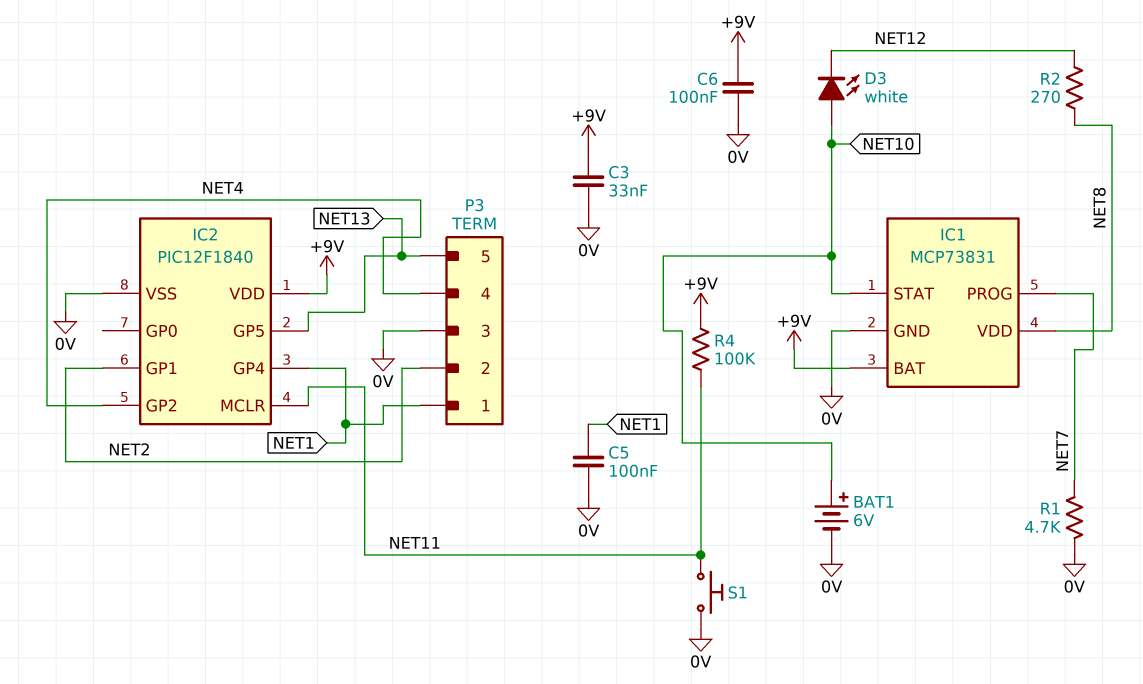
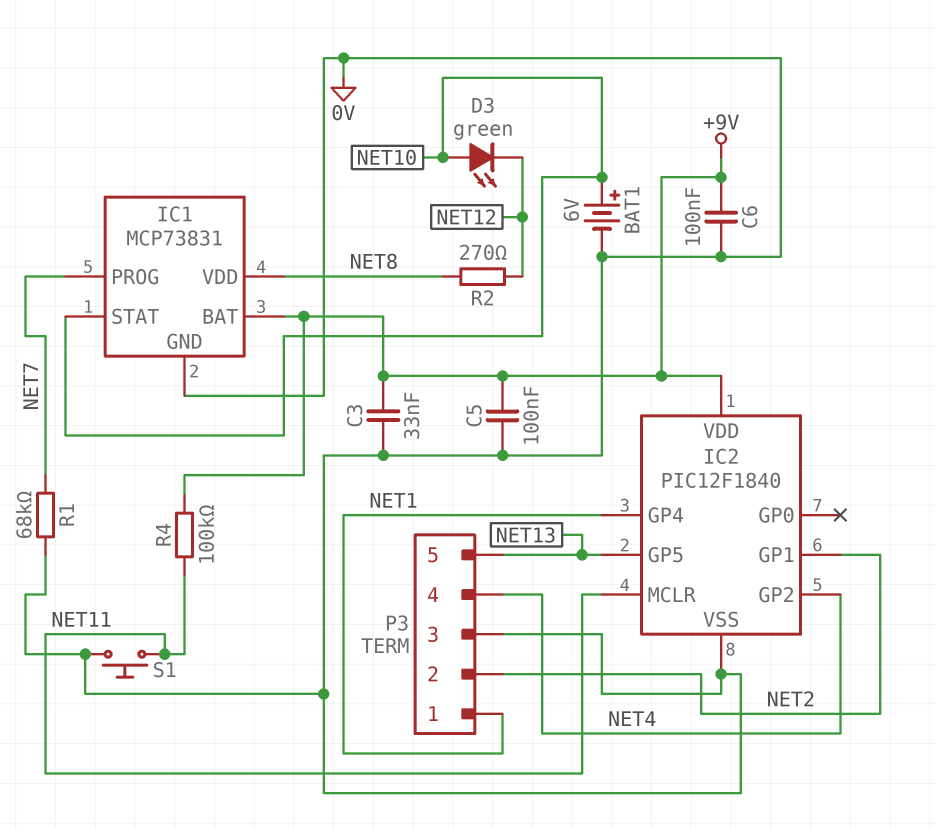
C5: 100nF (0V, NET1) -> 100nF (+9V, 0V)
D3: LED white (A NET10, K NET12) -> LED green (A NET10, K NET12)
R1: 4.7k (0V, NET7) -> 68k (0V, NET7)

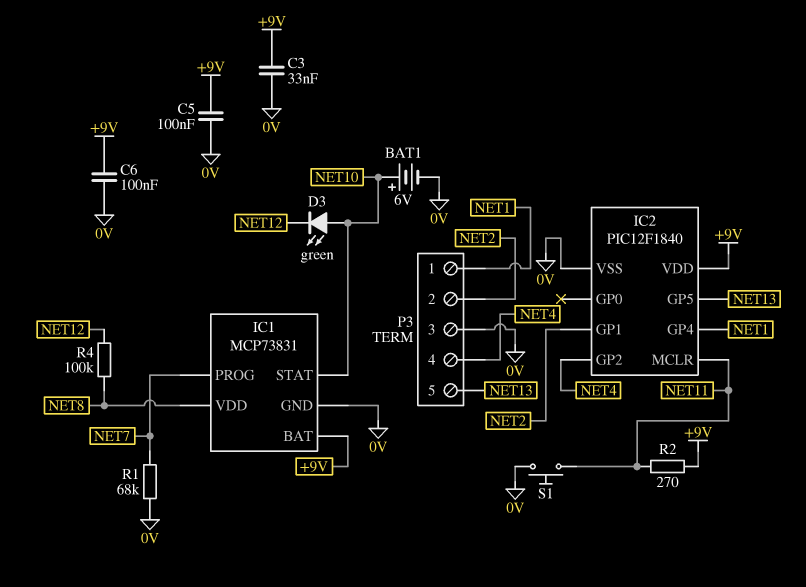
R2: 270 (NET8, NET12) -> 270 (+9V, NET11)
R4: 100k (+9V, NET11) -> 100k (NET8, NET12)

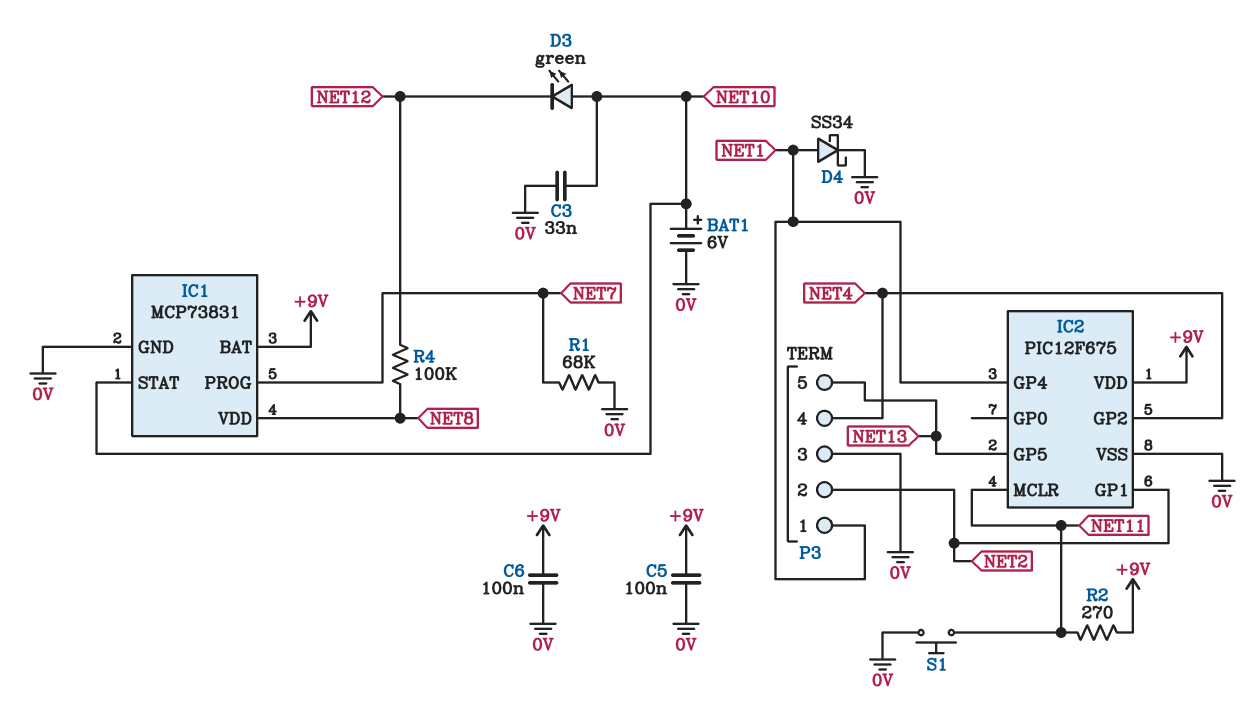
C3: 33nF (+9V, 0V) -> 33nF (0V, NET10)
D4: none -> schottky SS34 (A NET1, K 0V)
IC2: PIC12F1840 -> PIC12F675

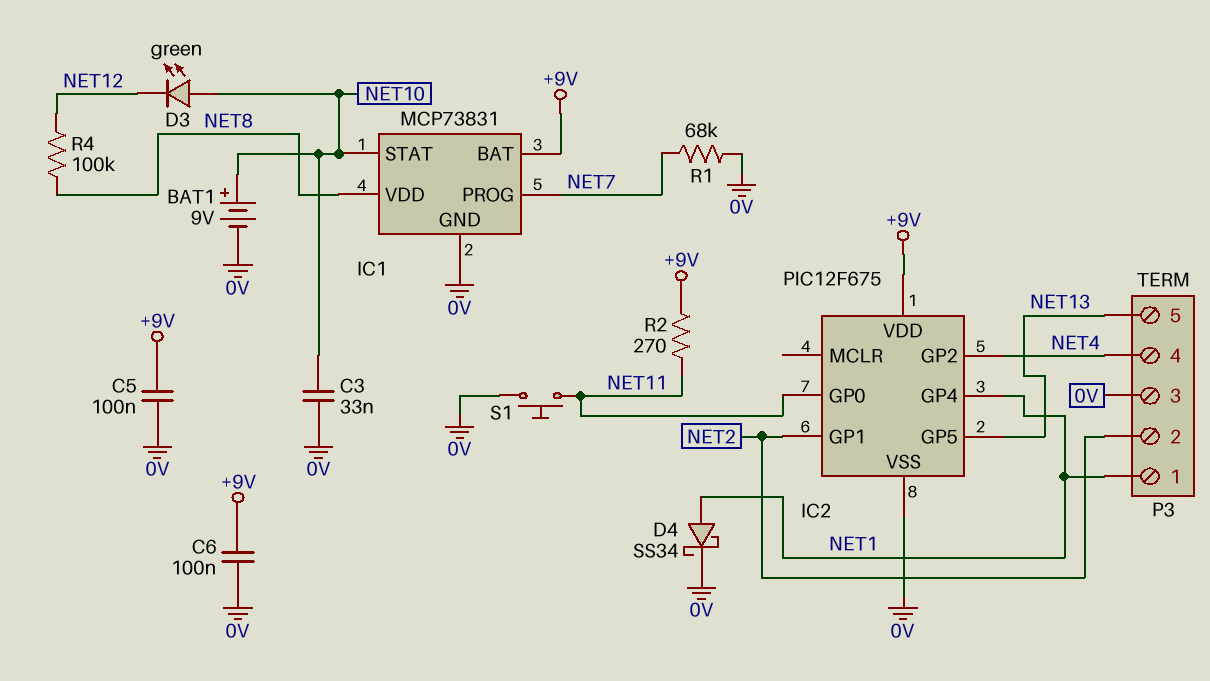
BAT1: 6V (plus NET10, minus 0V) -> 9V (plus NET10, minus 0V)
IC2 pin GP0: none -> NET11
IC2 pin MCLR: NET11 -> none

